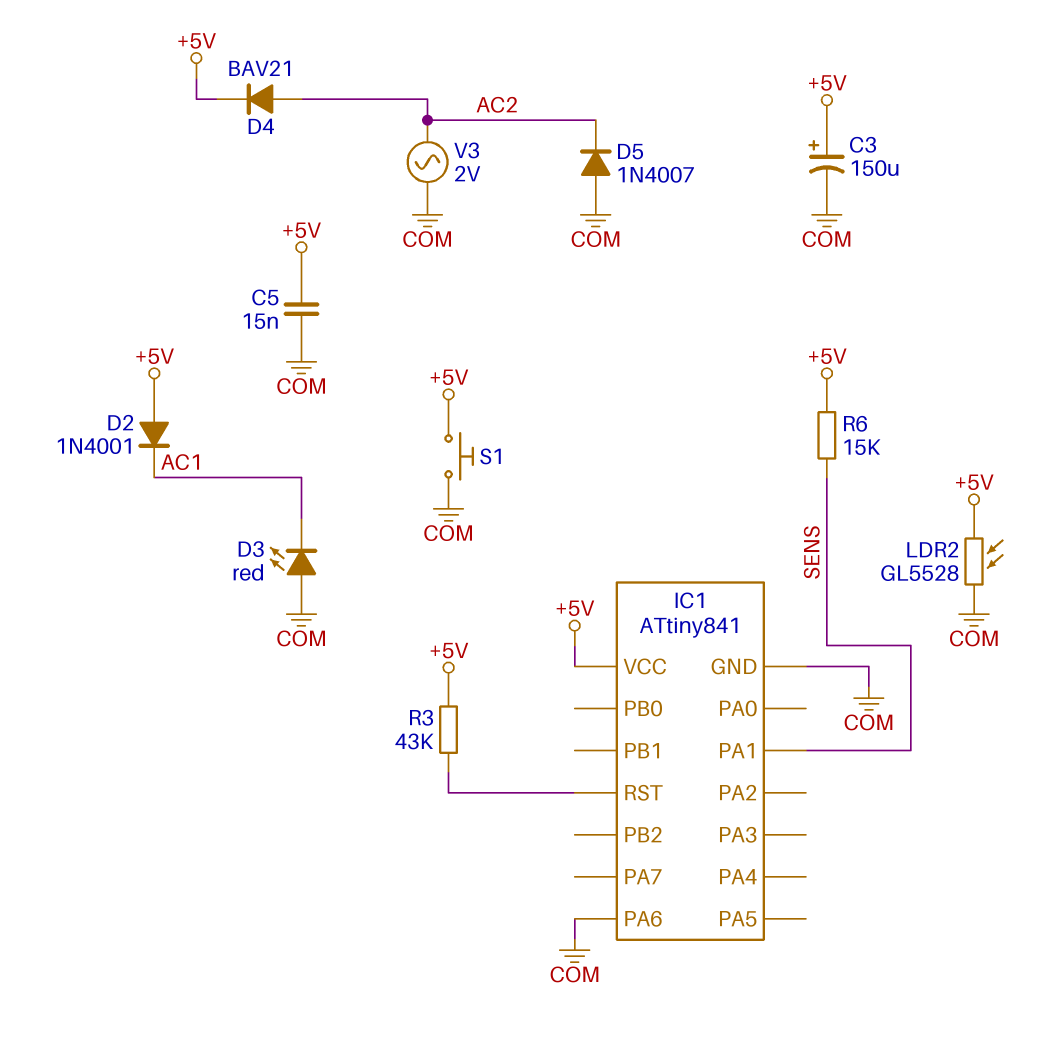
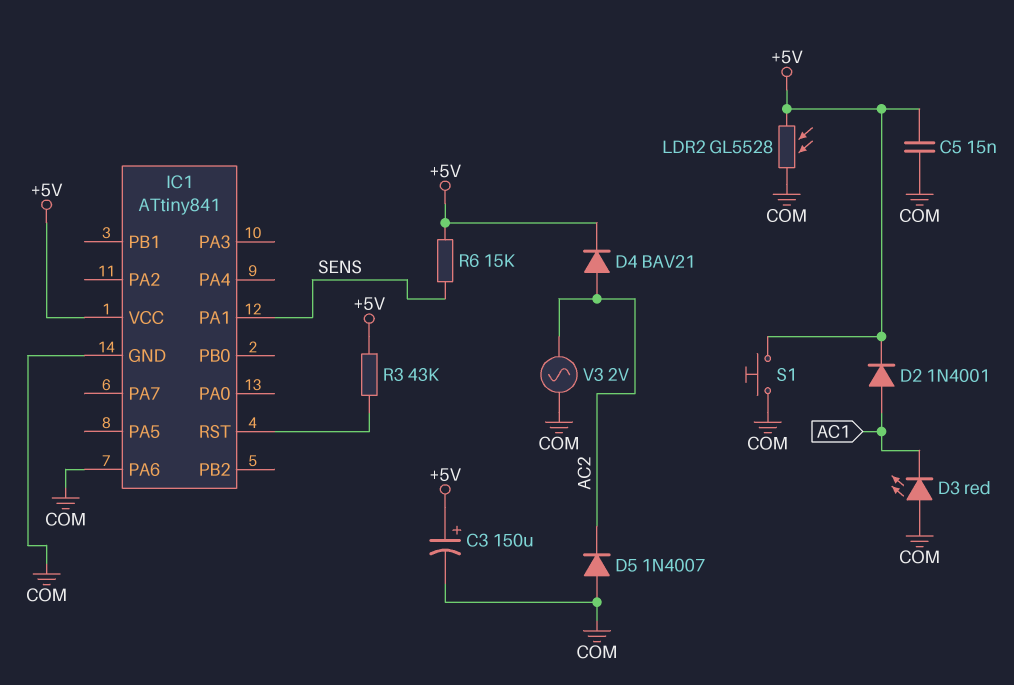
D2: diode 1N4001 (A +5V, K AC1) -> diode 1N4001 (A AC1, K +5V)

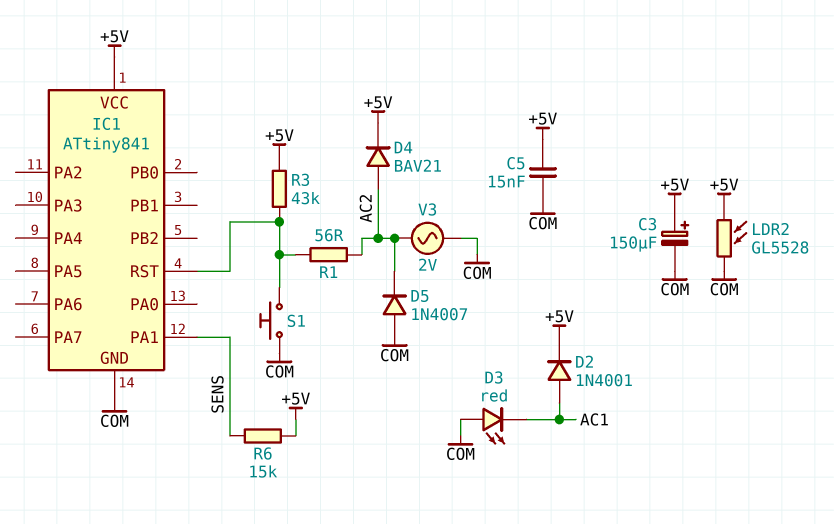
IC1 pin PA6: COM -> none
R1: none -> 56 (AC2, IC1/RST)
S1: button (+5V, COM) -> button (COM, IC1/RST)

